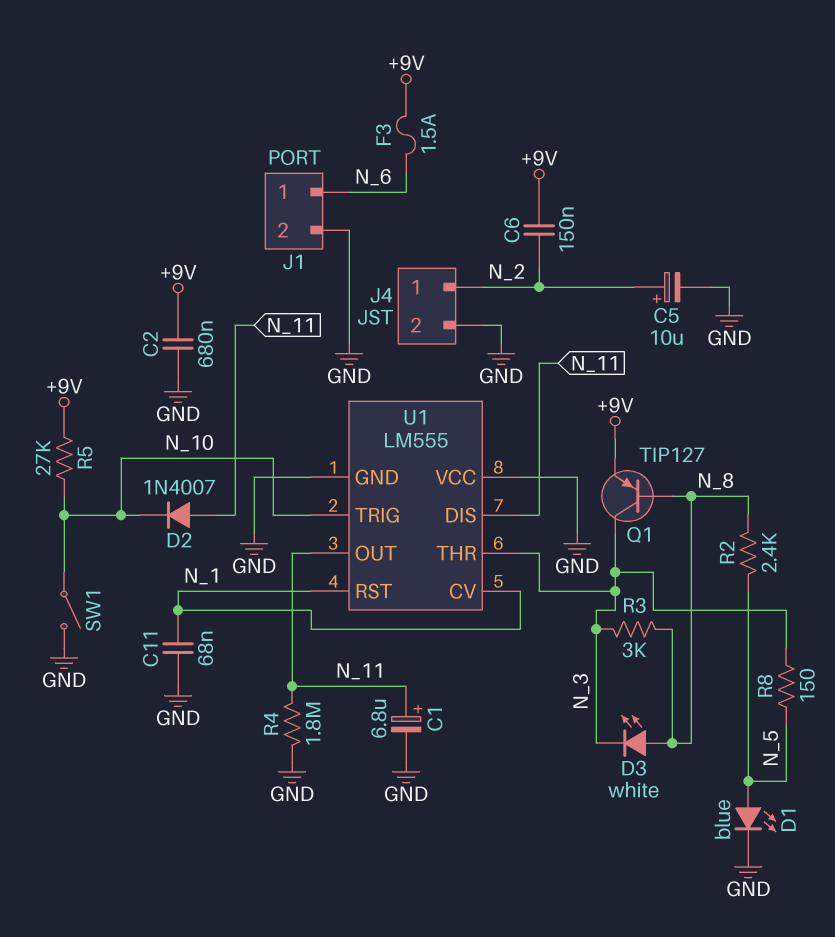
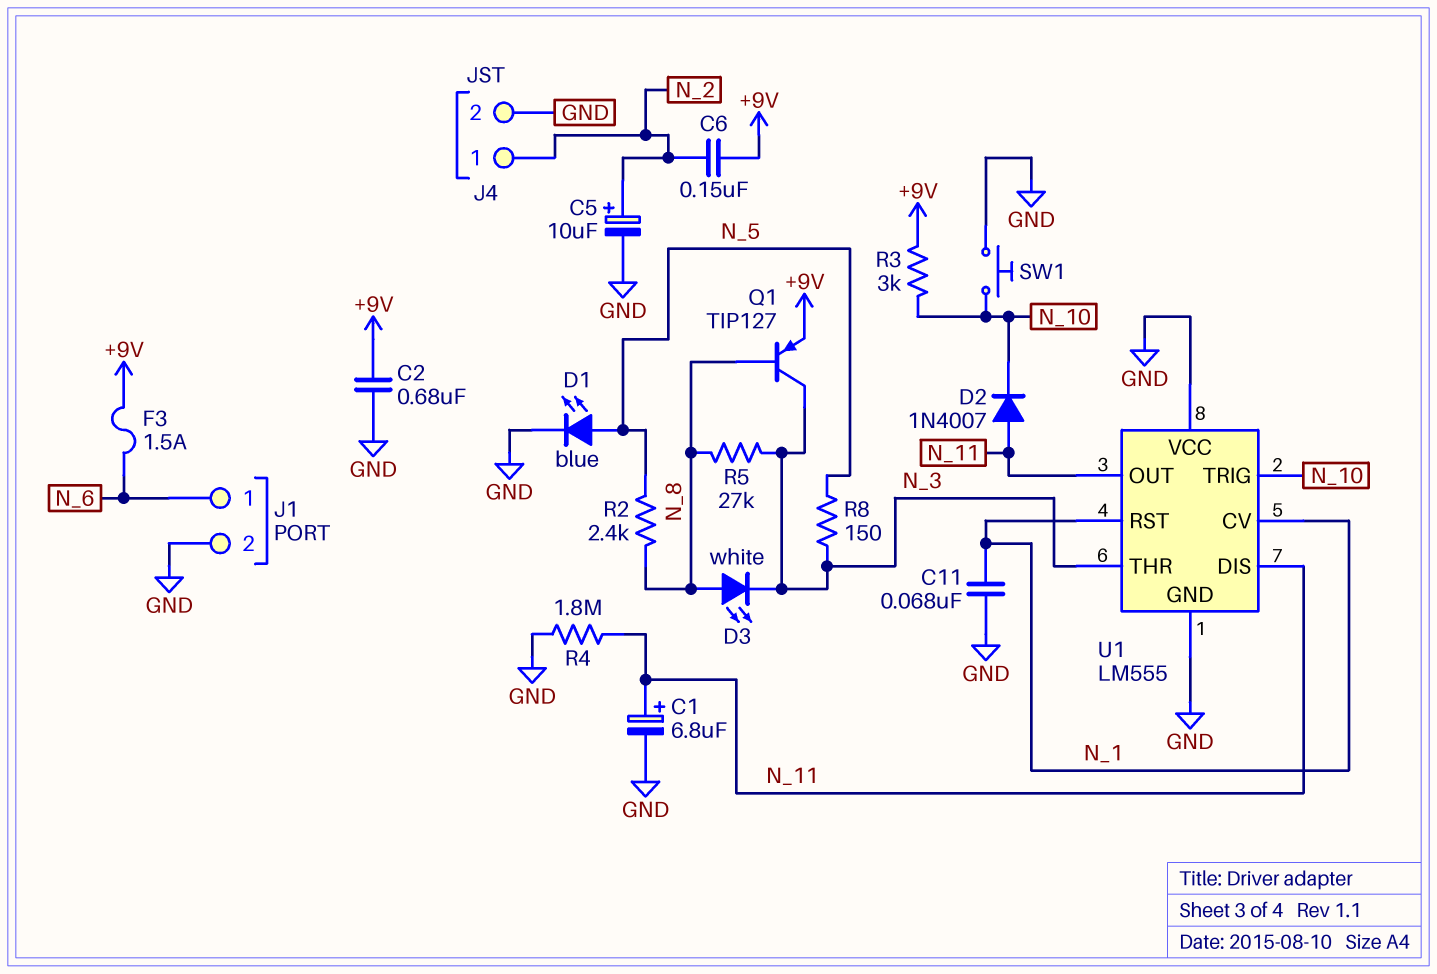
R3: 3k (N_3, N_8) -> 3k (+9V, N_10)
R5: 27k (+9V, N_10) -> 27k (N_3, N_8)
SW1: switch (GND, N_10) -> button (GND, N_10)

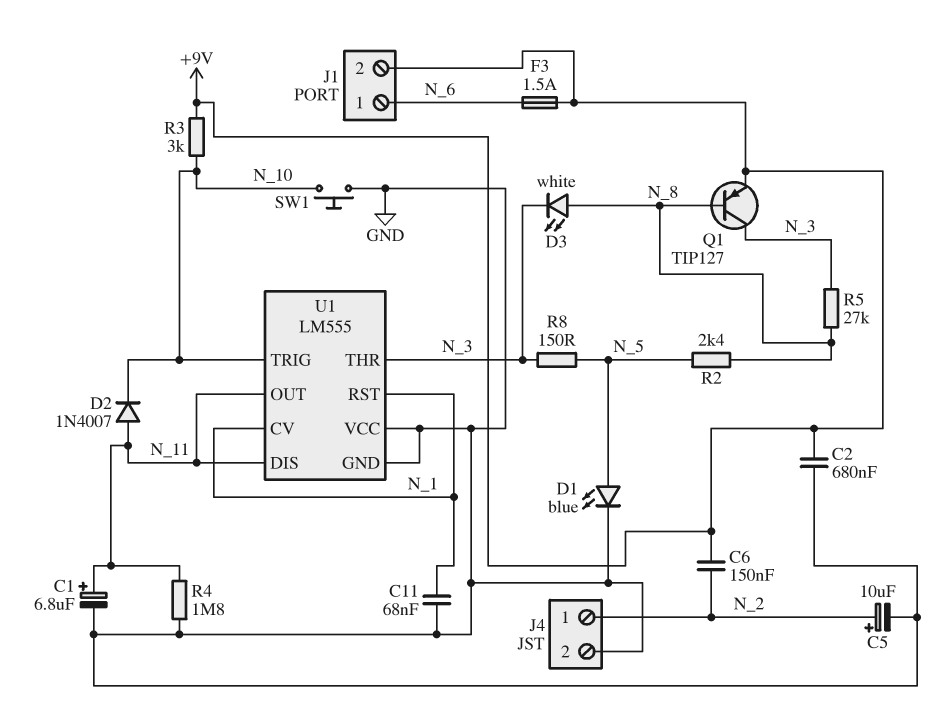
J1 pin 2: GND -> +9V

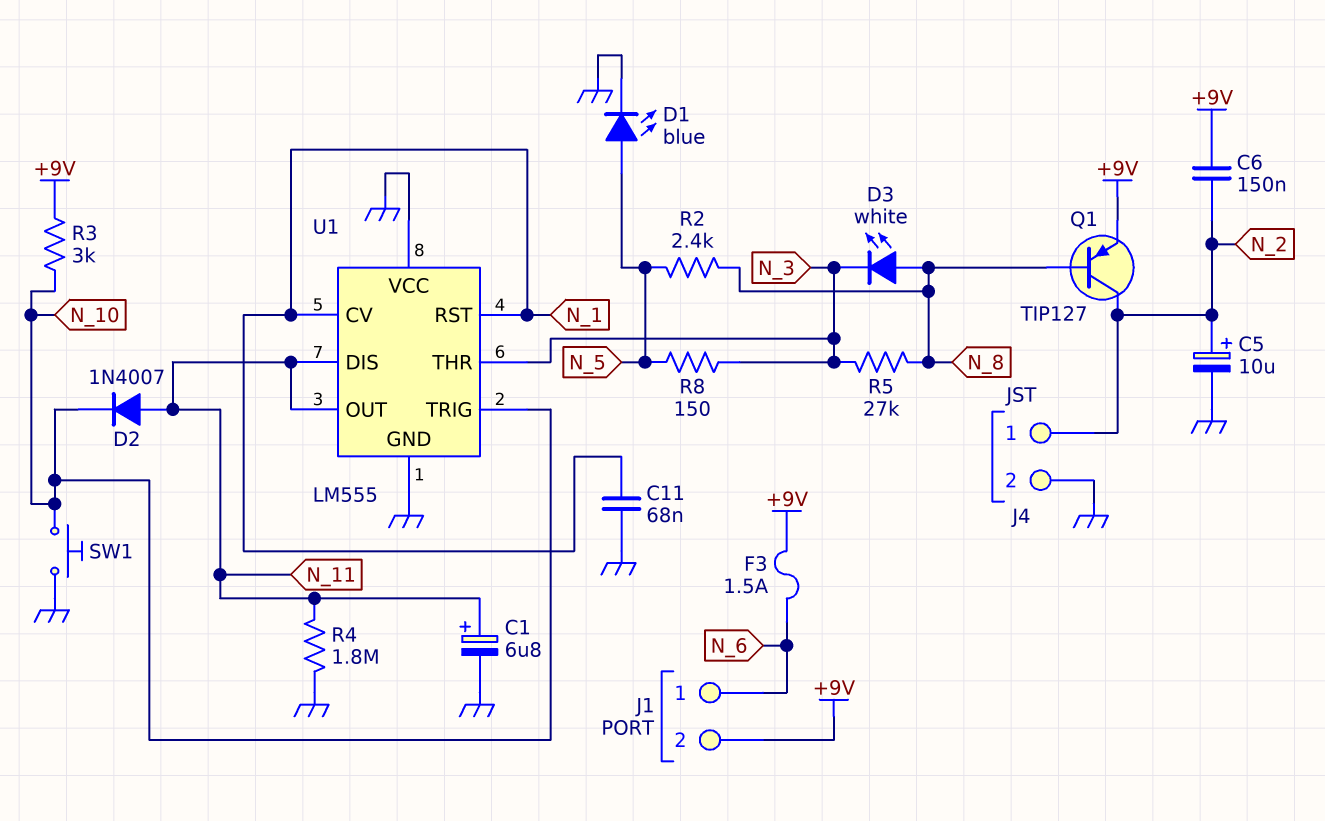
C2: 680nF (+9V, GND) -> none
Q1: PNP TIP127 (B N_8, C N_3, E +9V) -> PNP TIP127 (B N_8, C N_2, E +9V)

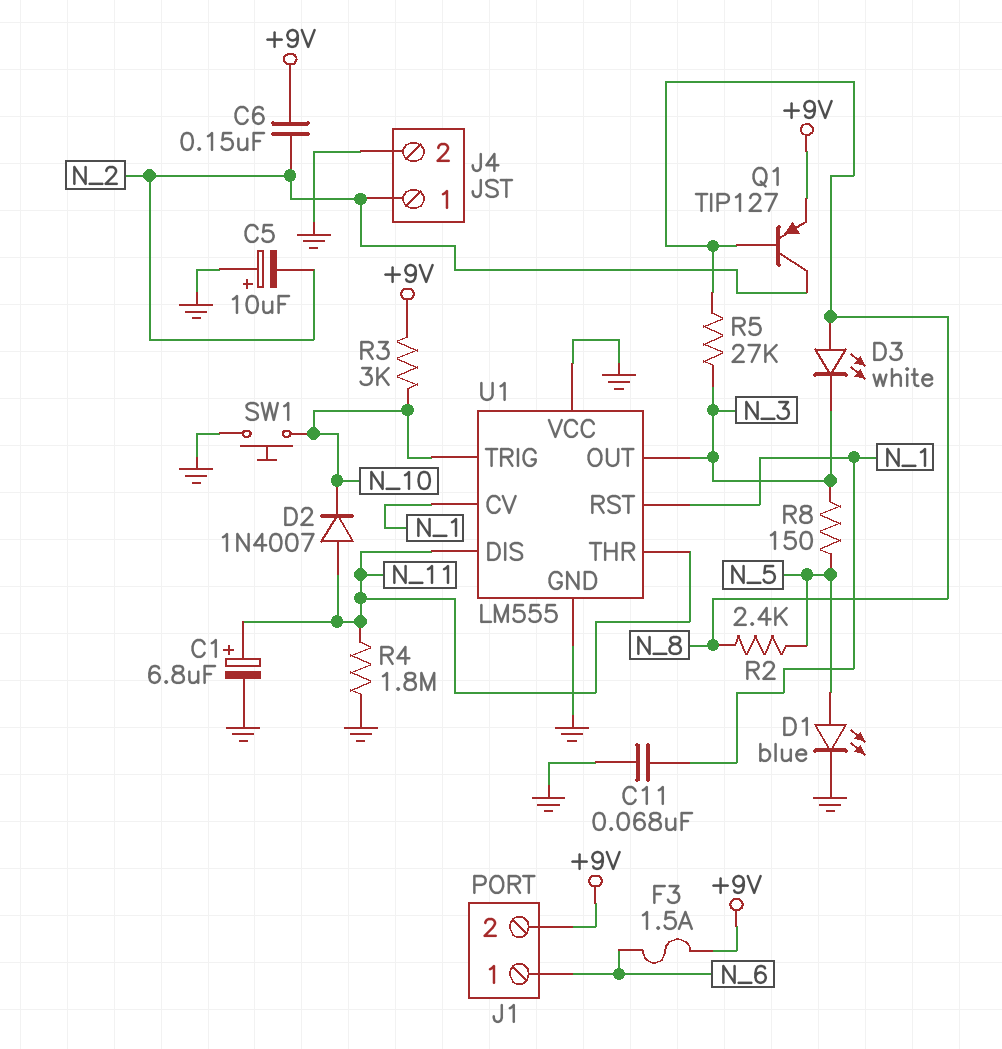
C5: 10uF (plus N_2, minus GND) -> 10uF (plus GND, minus N_2)
U1 pin OUT: N_11 -> N_3
U1 pin THR: N_3 -> N_11

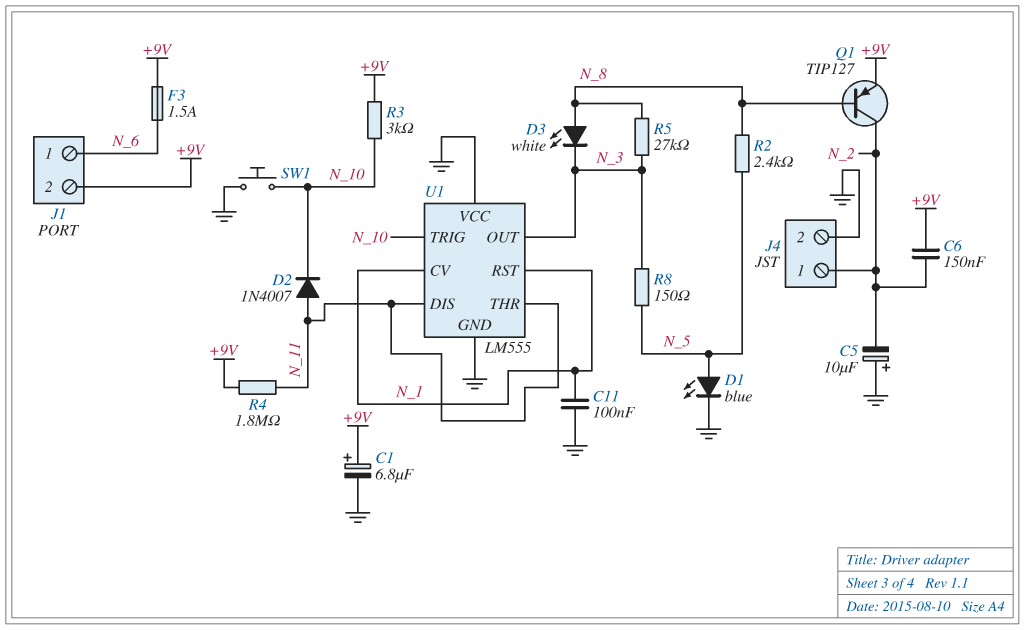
C1: 6.8uF (plus N_11, minus GND) -> 6.8uF (plus +9V, minus GND)
C11: 68nF (GND, N_1) -> 100nF (GND, N_1)
R4: 1.8M (GND, N_11) -> 1.8M (+9V, N_11)

